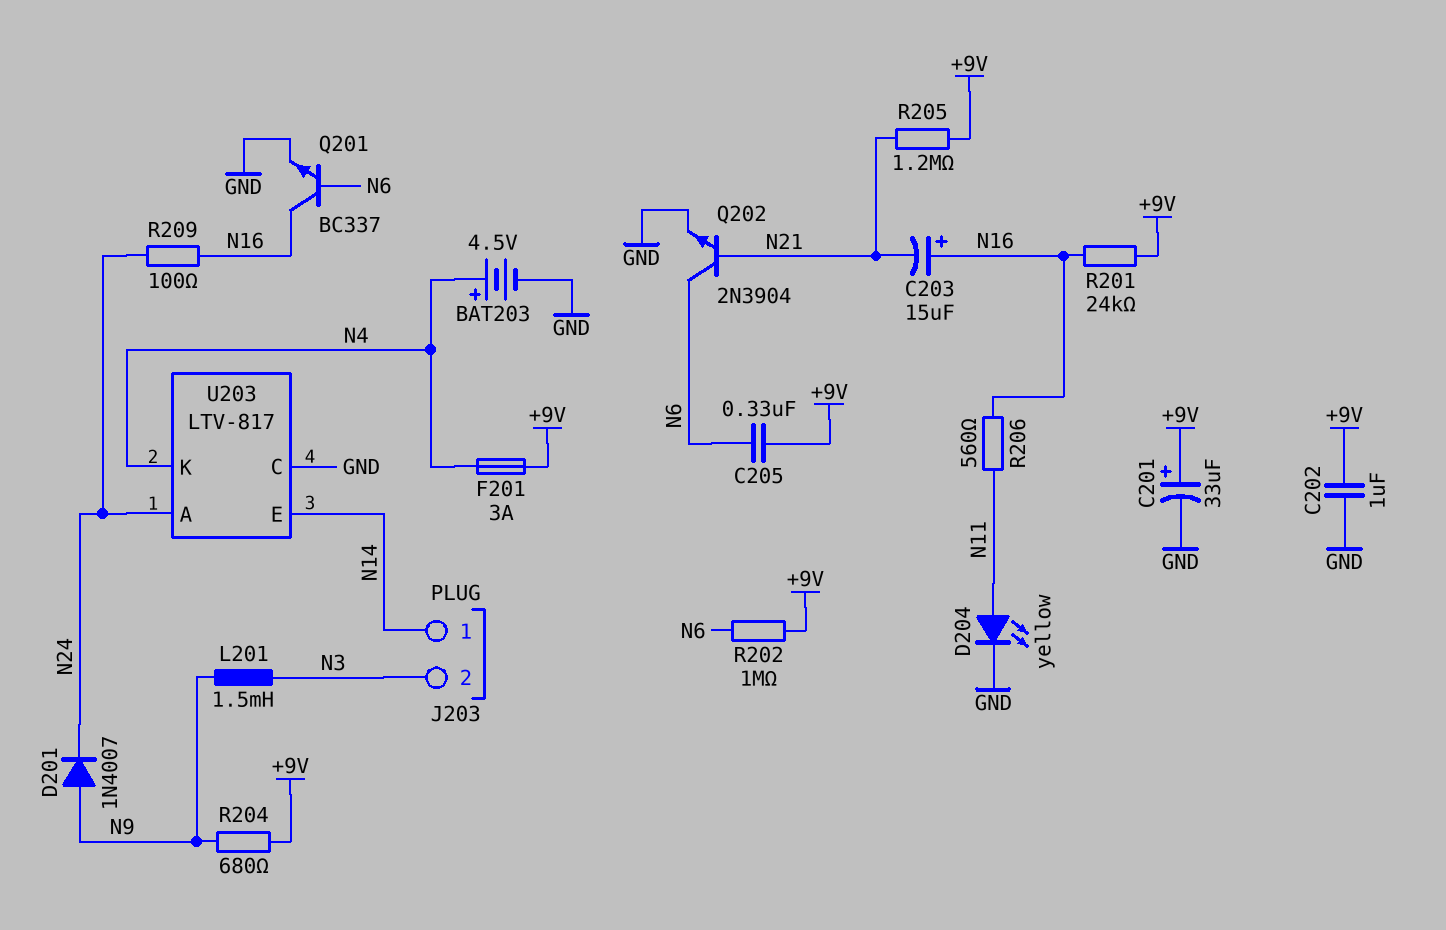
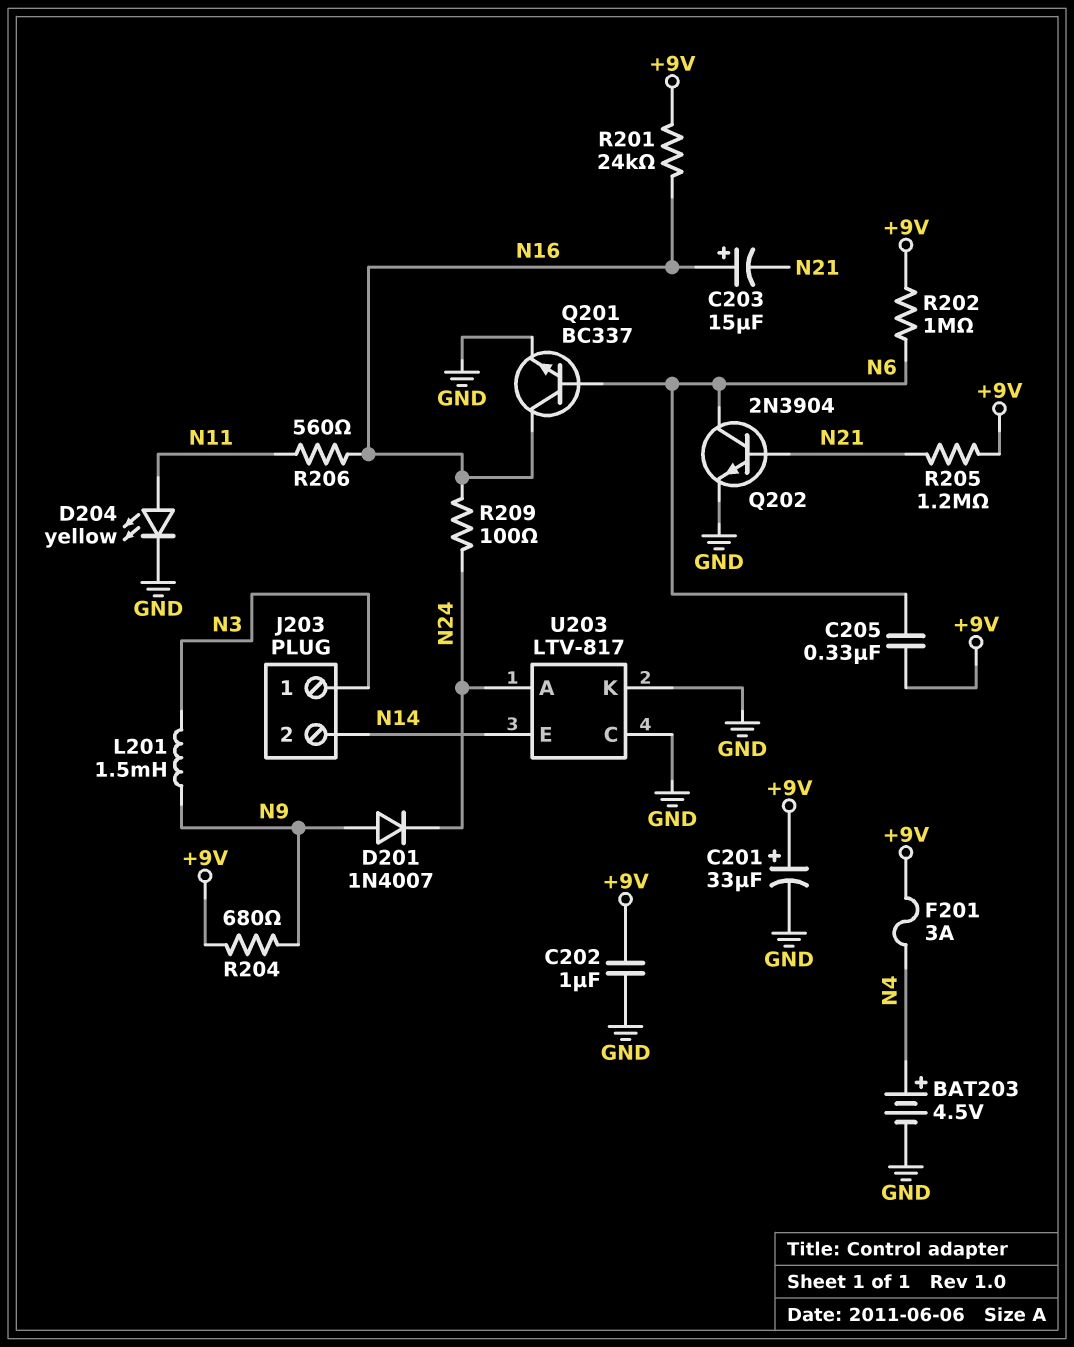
J203 pin 1: N14 -> N3
J203 pin 2: N3 -> N14
U203 pin K: N4 -> GND

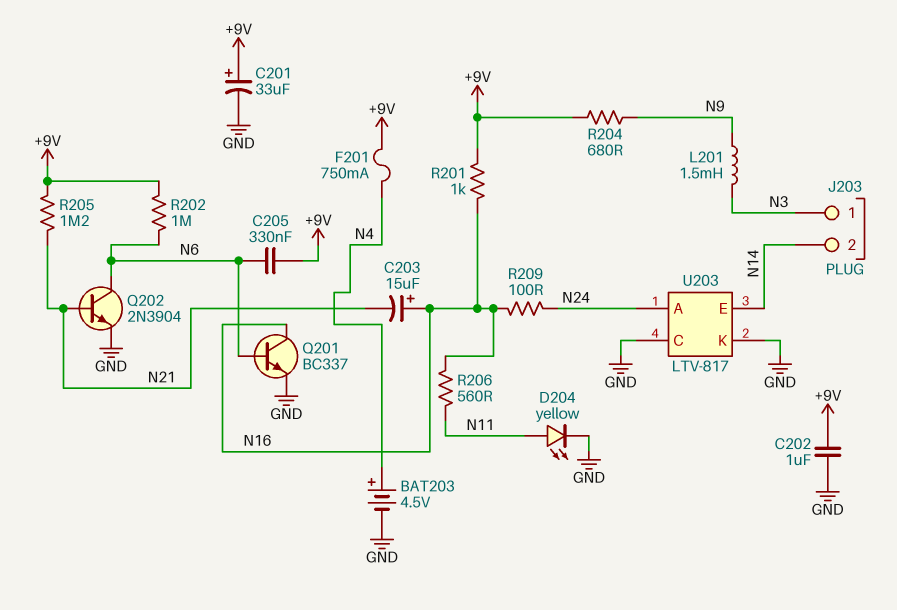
D201: diode 1N4007 (A N9, K N24) -> none
F201: 3A (+9V, N4) -> 750mA (+9V, N4)
R201: 24k (+9V, N16) -> 1k (+9V, N16)

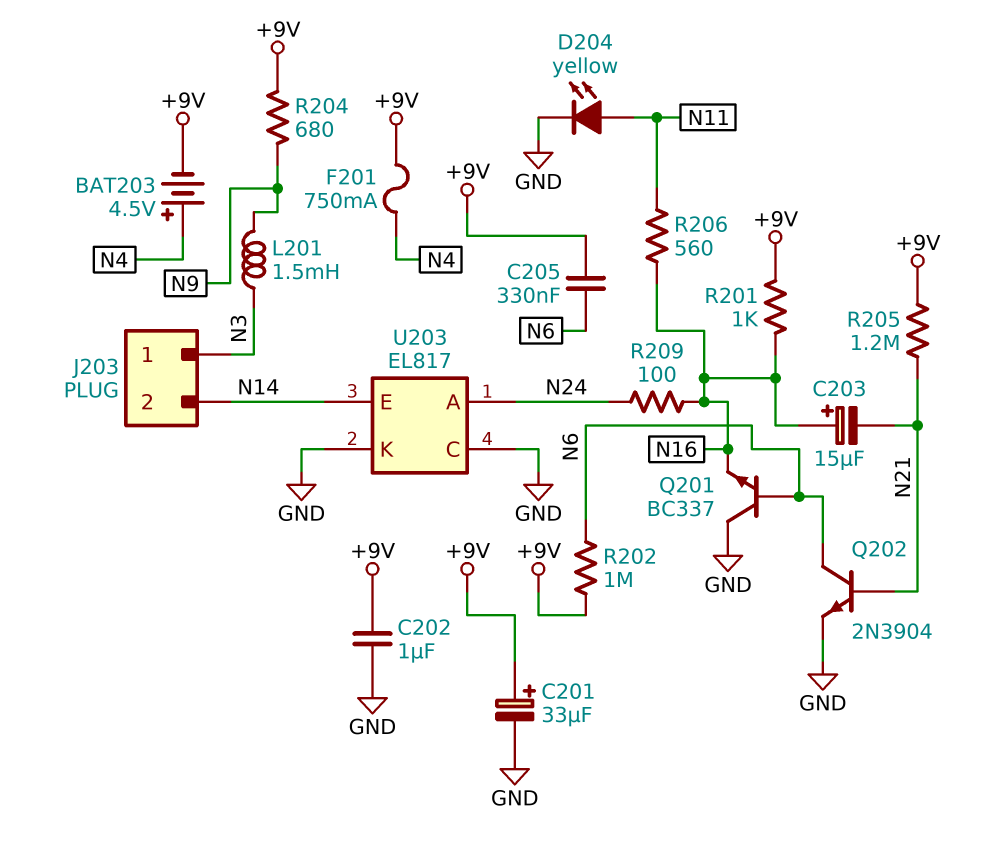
BAT203: 4.5V (plus N4, minus GND) -> 4.5V (plus N4, minus +9V)
Q201: NPN BC337 (B N6, C N16, E GND) -> NPN BC337 (B N6, C GND, E N16)
U203: LTV-817 -> EL817

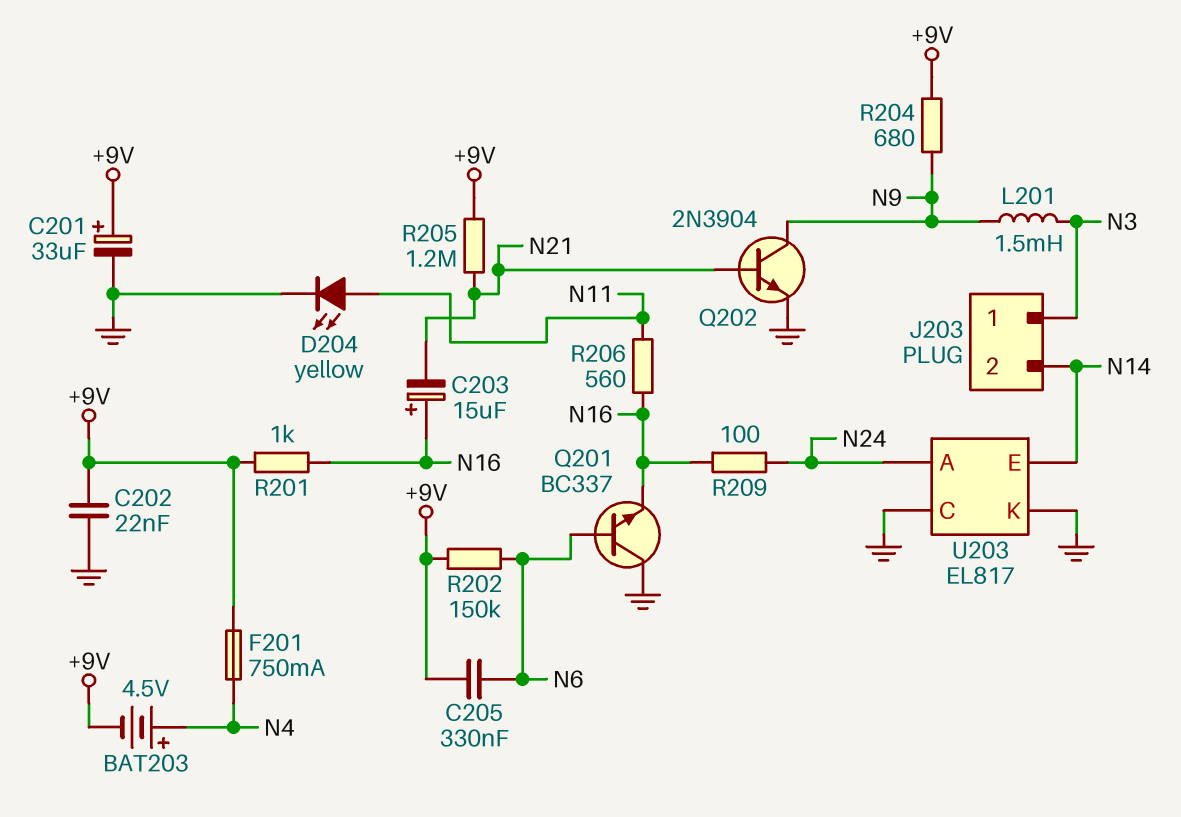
C202: 1uF (+9V, GND) -> 22nF (+9V, GND)
Q202: NPN 2N3904 (B N21, C N6, E GND) -> NPN 2N3904 (B N21, C N9, E GND)
R202: 1M (+9V, N6) -> 150k (+9V, N6)

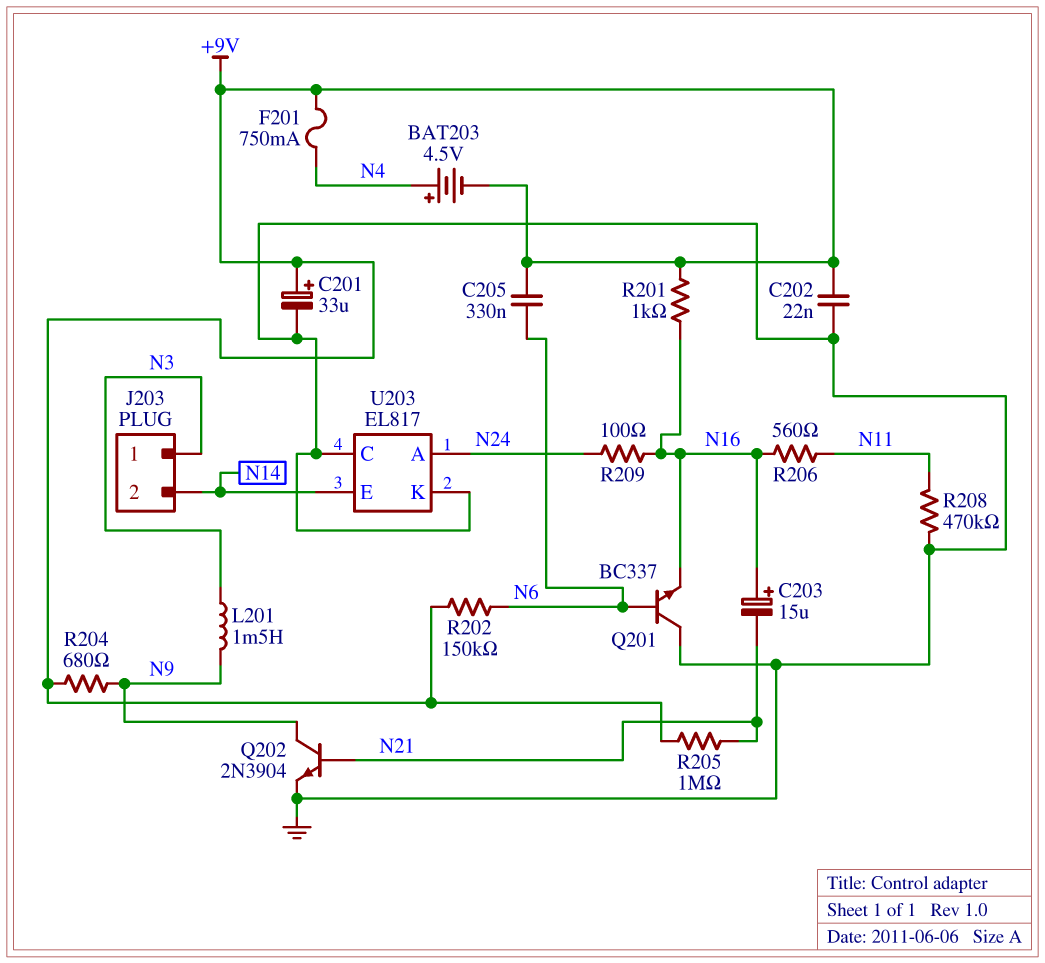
D204: LED yellow (A N11, K GND) -> none
R205: 1.2M (+9V, N21) -> 1M (+9V, N21)
R208: none -> 470k (GND, N11)

